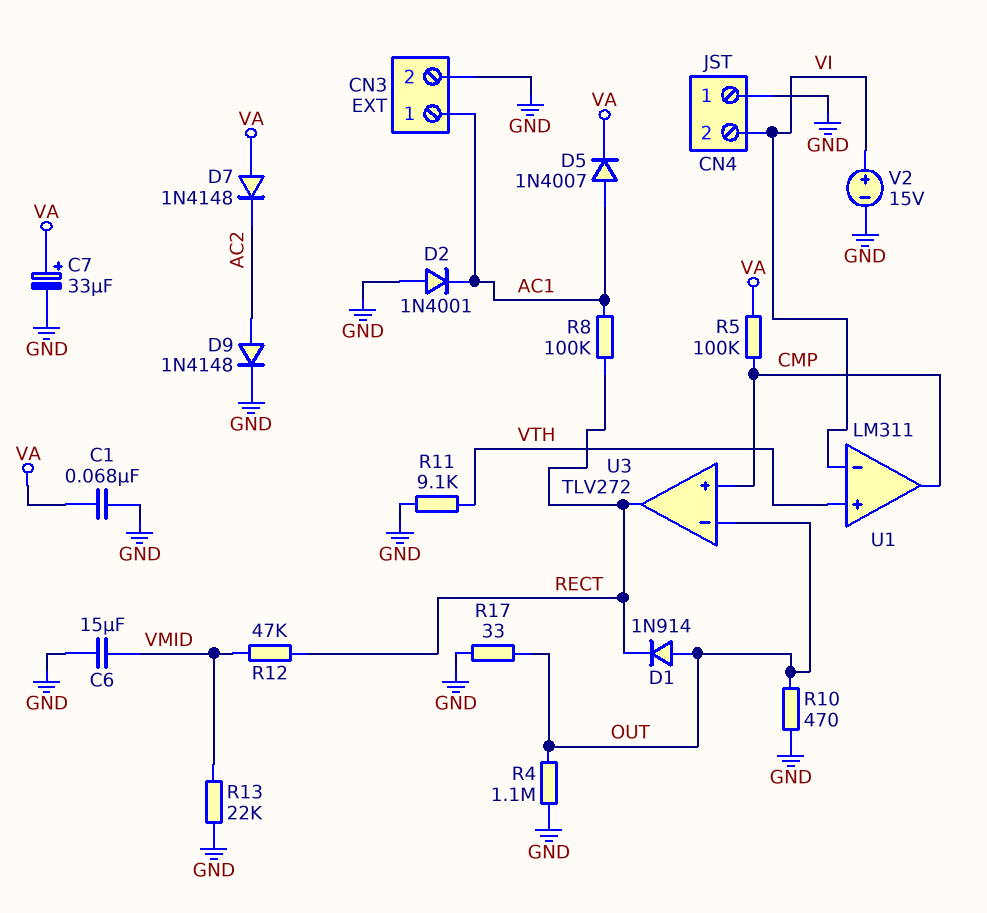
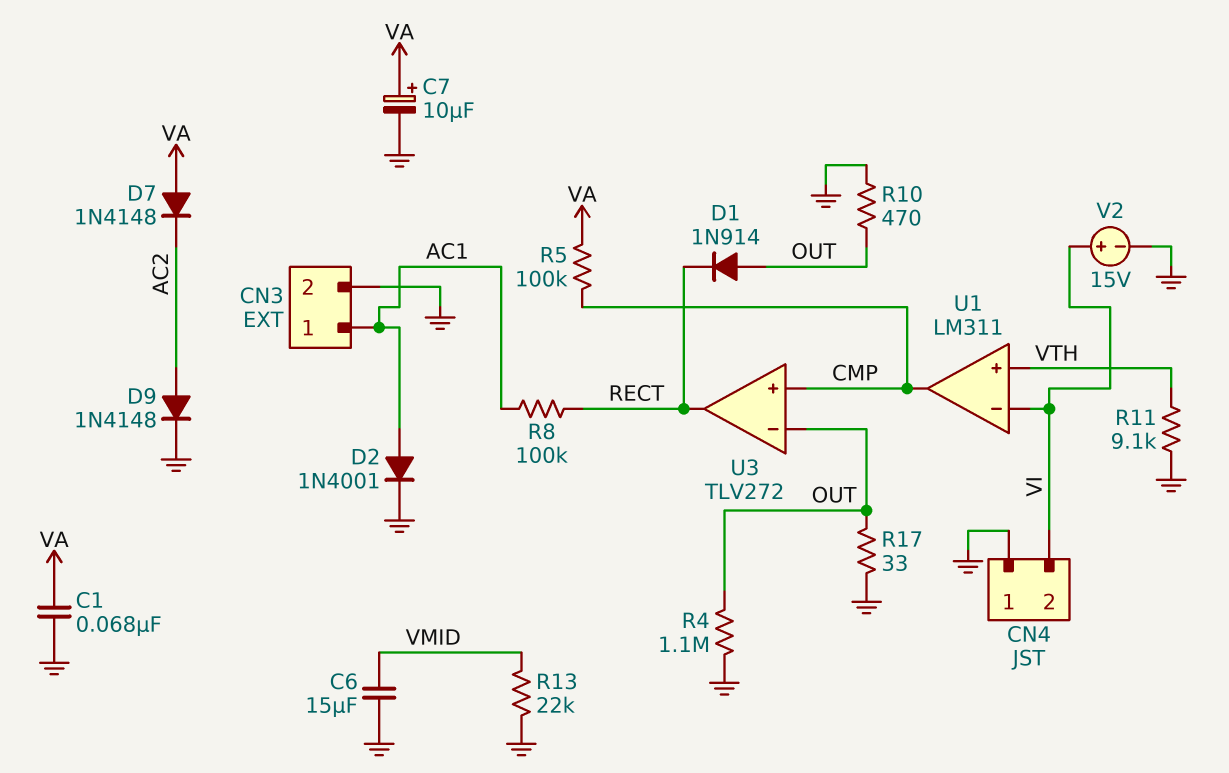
C7: 33uF (plus VA, minus GND) -> 10uF (plus VA, minus GND)
D2: diode 1N4001 (A GND, K AC1) -> diode 1N4001 (A AC1, K GND)
D5: diode 1N4007 (A AC1, K VA) -> none
R12: 47k (RECT, VMID) -> none

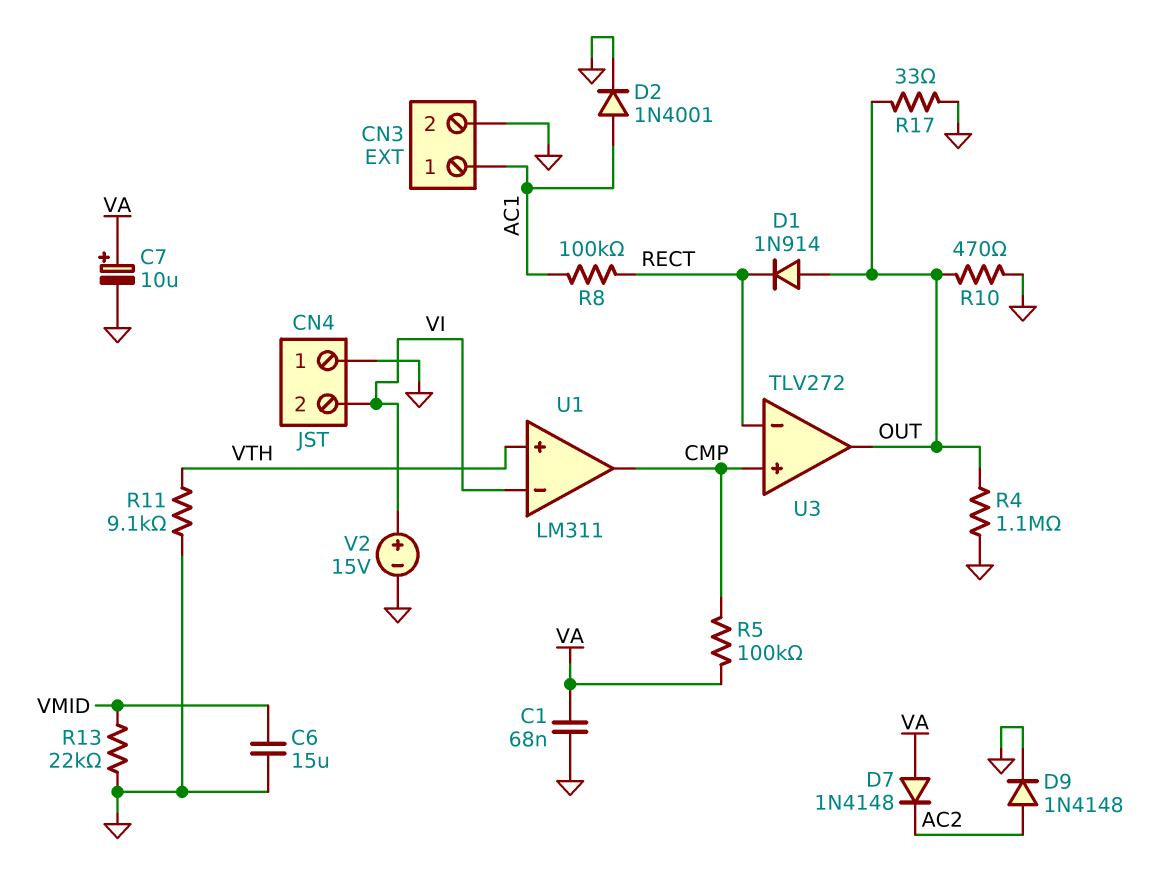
U3 pin in-: OUT -> RECT
U3 pin out: RECT -> OUT

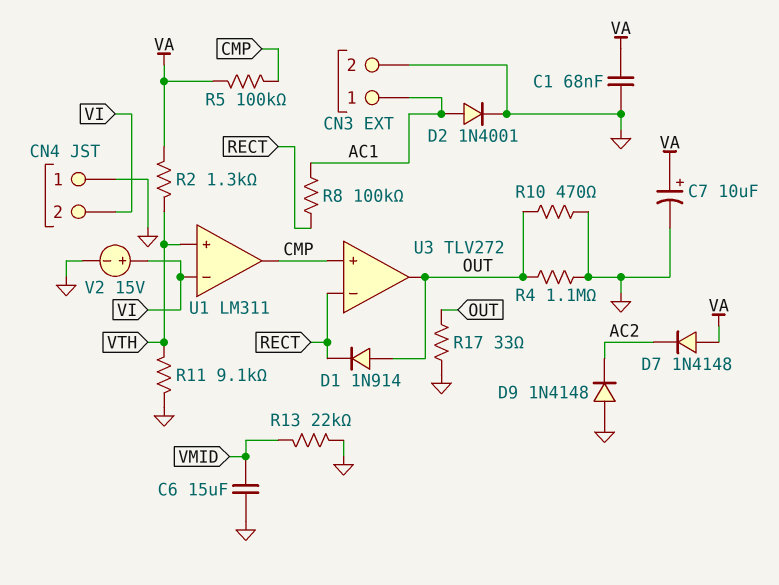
D9: diode 1N4148 (A AC2, K GND) -> diode 1N4148 (A GND, K AC2)
R2: none -> 1.3k (VA, VTH)

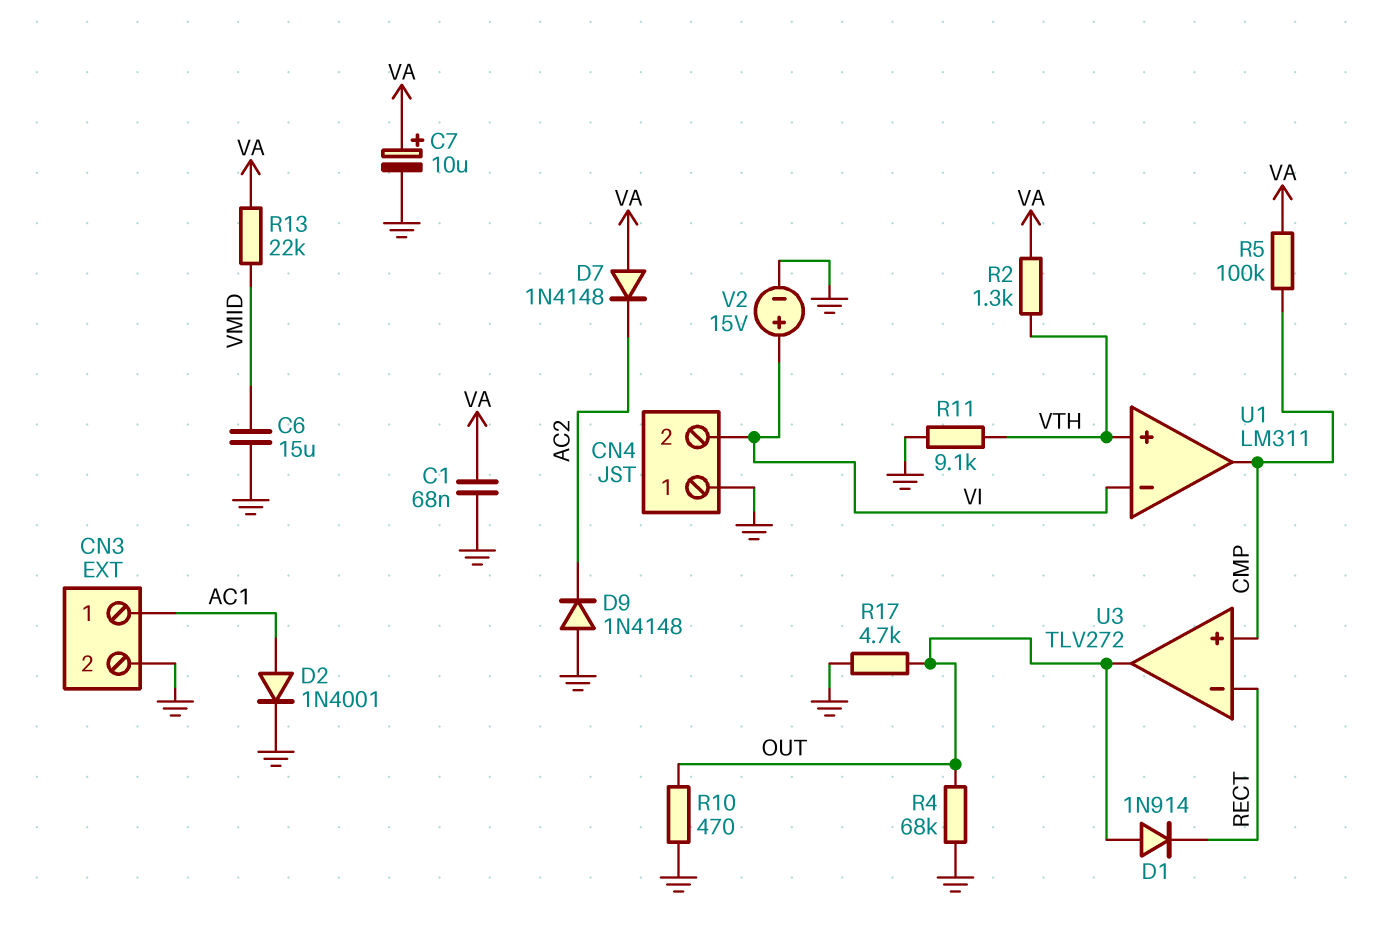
R4: 1.1M (GND, OUT) -> 68k (GND, OUT)
R8: 100k (AC1, RECT) -> none
R13: 22k (GND, VMID) -> 22k (VA, VMID)
R17: 33 (GND, OUT) -> 4.7k (GND, OUT)

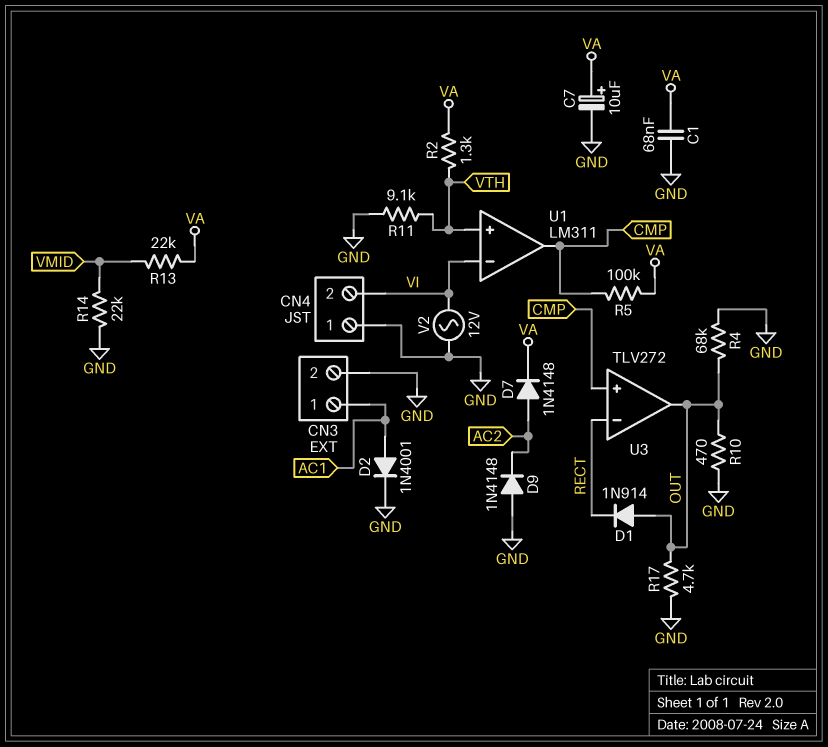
C6: 15uF (GND, VMID) -> none
D7: diode 1N4148 (A VA, K AC2) -> diode 1N4148 (A AC2, K VA)
R14: none -> 22k (GND, VMID)
V2: 15V (plus VI, minus GND) -> AC 12V (GND, VI)

